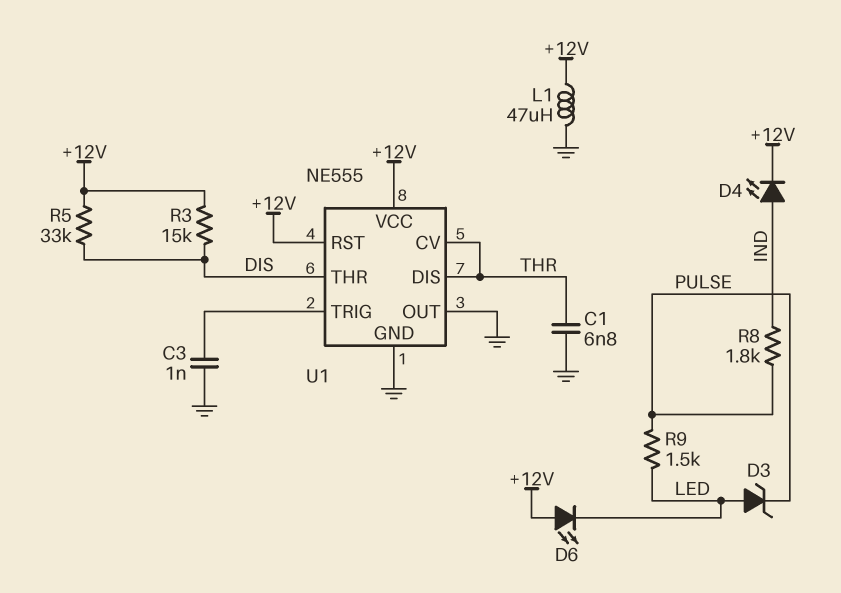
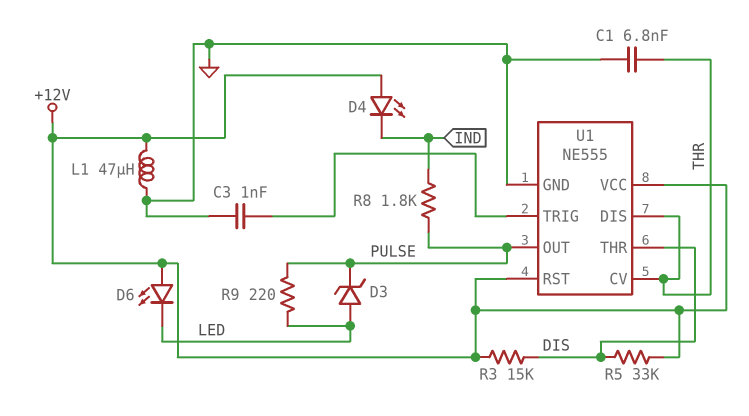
D4: LED (A IND, K +12V) -> LED (A +12V, K IND)
R9: 1.5k (LED, PULSE) -> 220 (LED, PULSE)
U1 pin OUT: GND -> PULSE

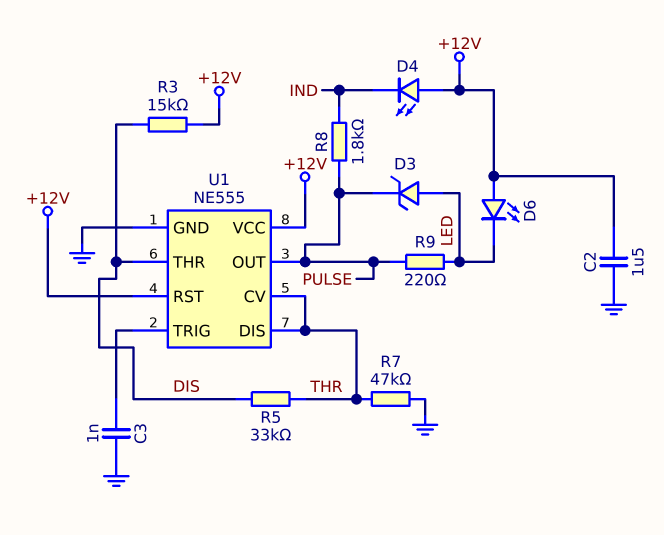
C1: 6.8nF (GND, THR) -> none
C2: none -> 1.5uF (+12V, GND)
L1: 47uH (+12V, GND) -> none
R5: 33k (+12V, DIS) -> 33k (DIS, THR)
R7: none -> 47k (GND, THR)

